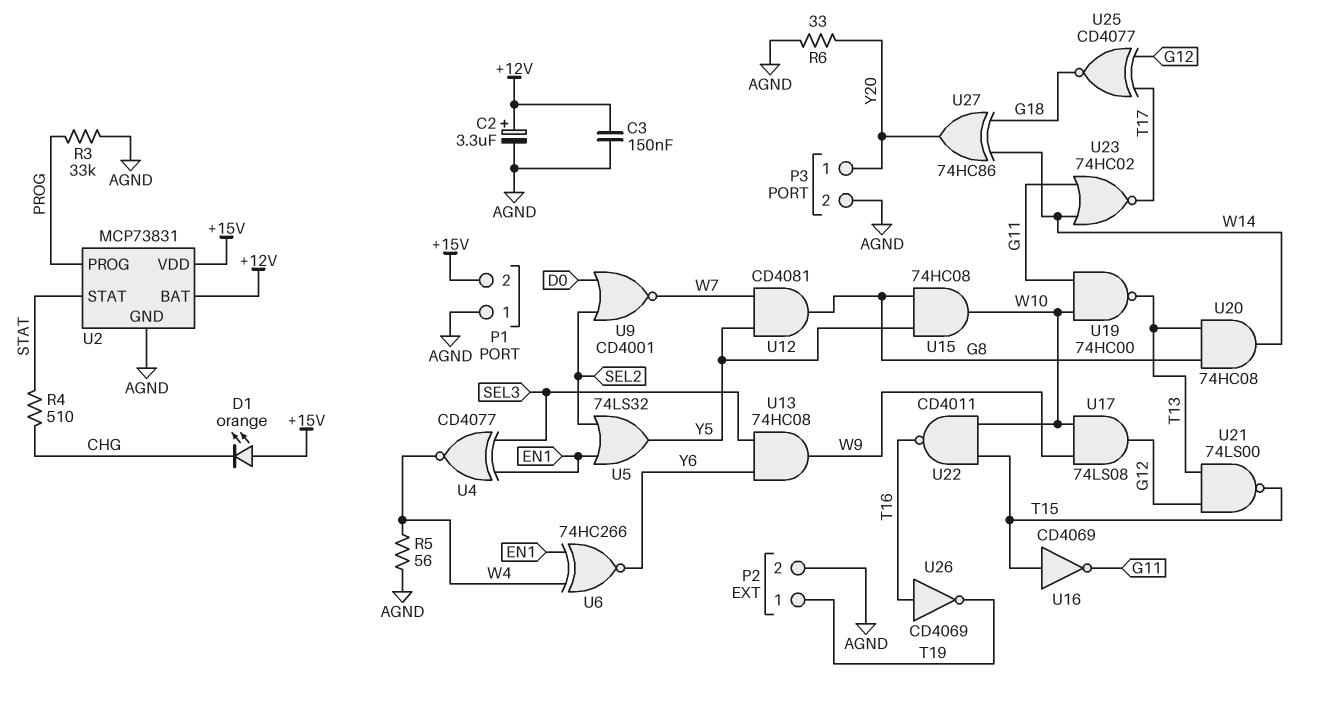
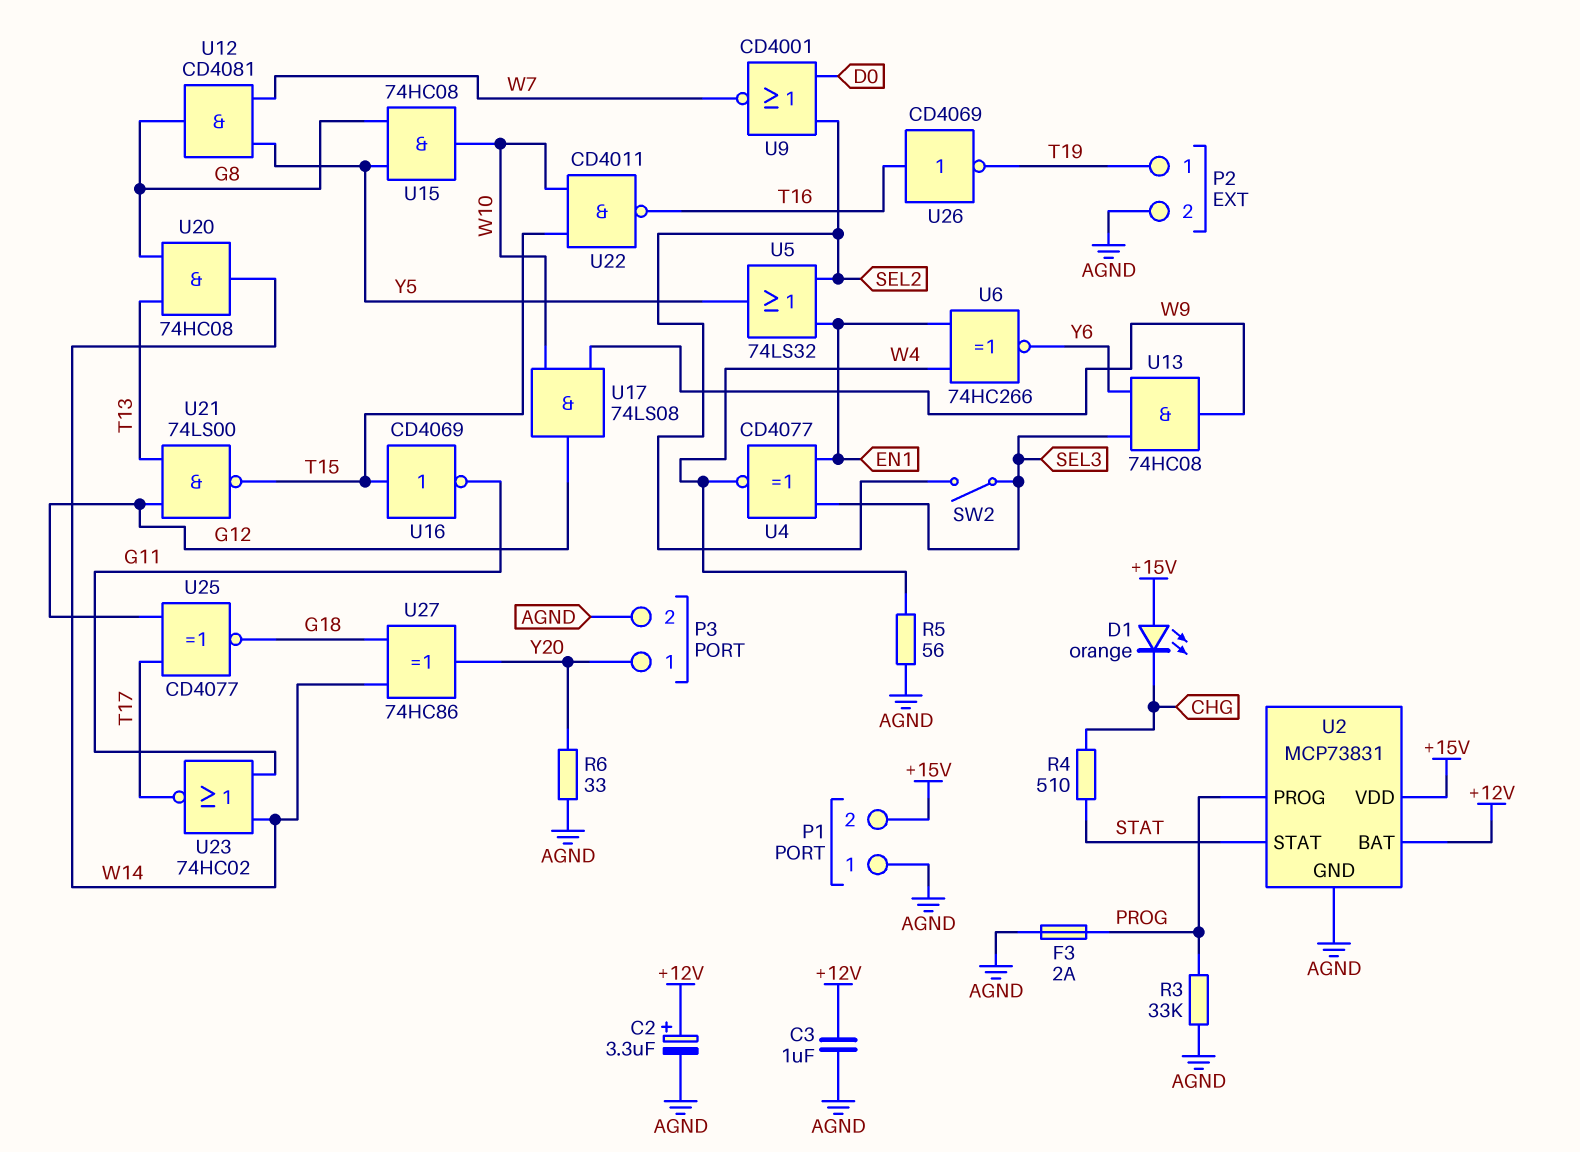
C3: 150nF (+12V, AGND) -> 1uF (+12V, AGND)
F3: none -> 2A (AGND, PROG)
SW2: none -> switch (SEL2, SEL3)
U19: NAND 74HC00 (in G11, in W10, out T13) -> none

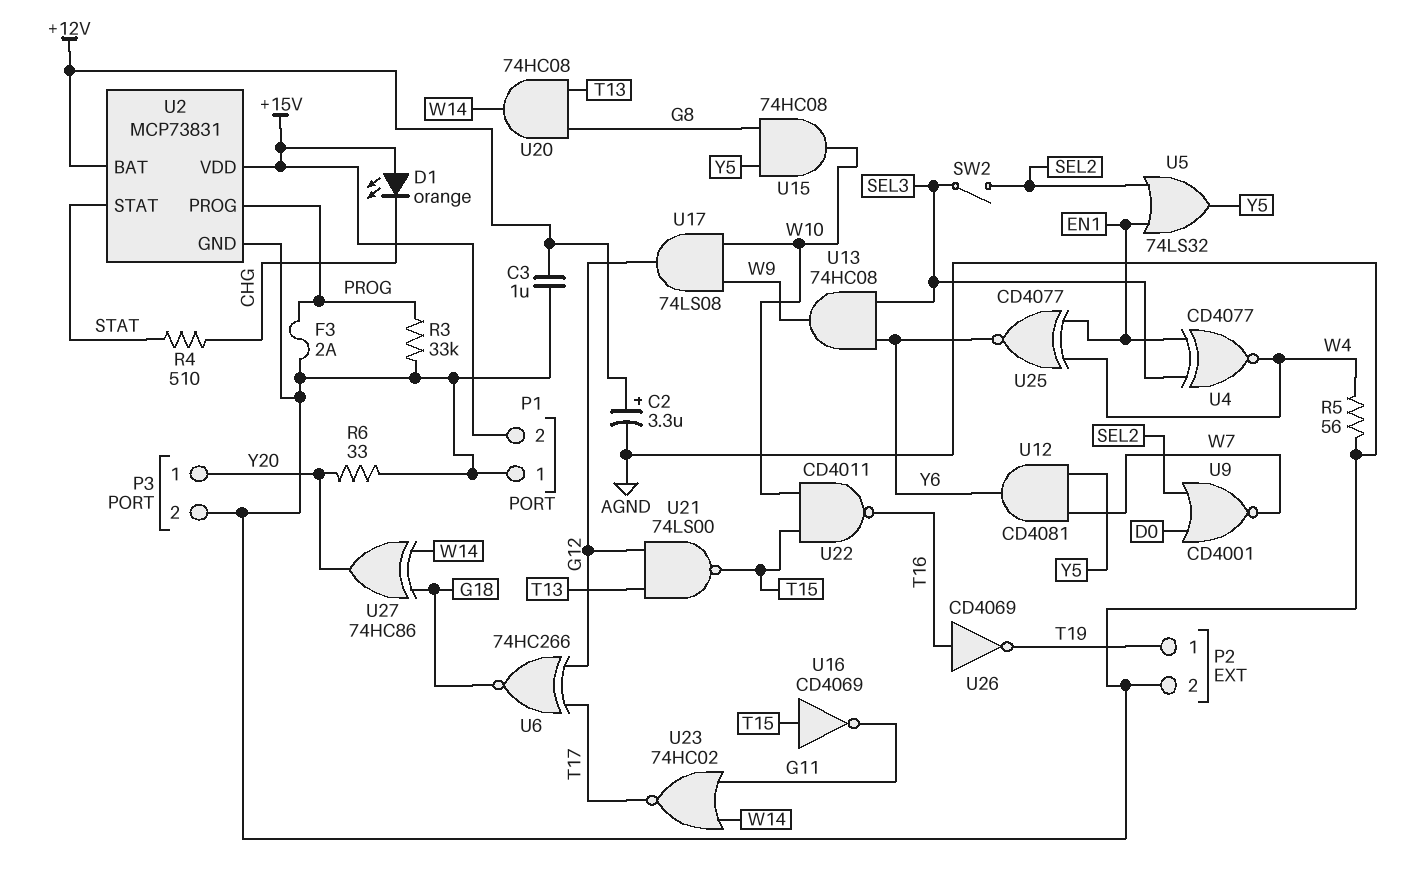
U6: XNOR 74HC266 (in EN1, in W4, out Y6) -> XNOR 74HC266 (in G12, in T17, out G18)
U12: AND CD4081 (in W7, in Y5, out G8) -> AND CD4081 (in W7, in Y5, out Y6)
U25: XNOR CD4077 (in G12, in T17, out G18) -> XNOR CD4077 (in EN1, in W4, out Y6)

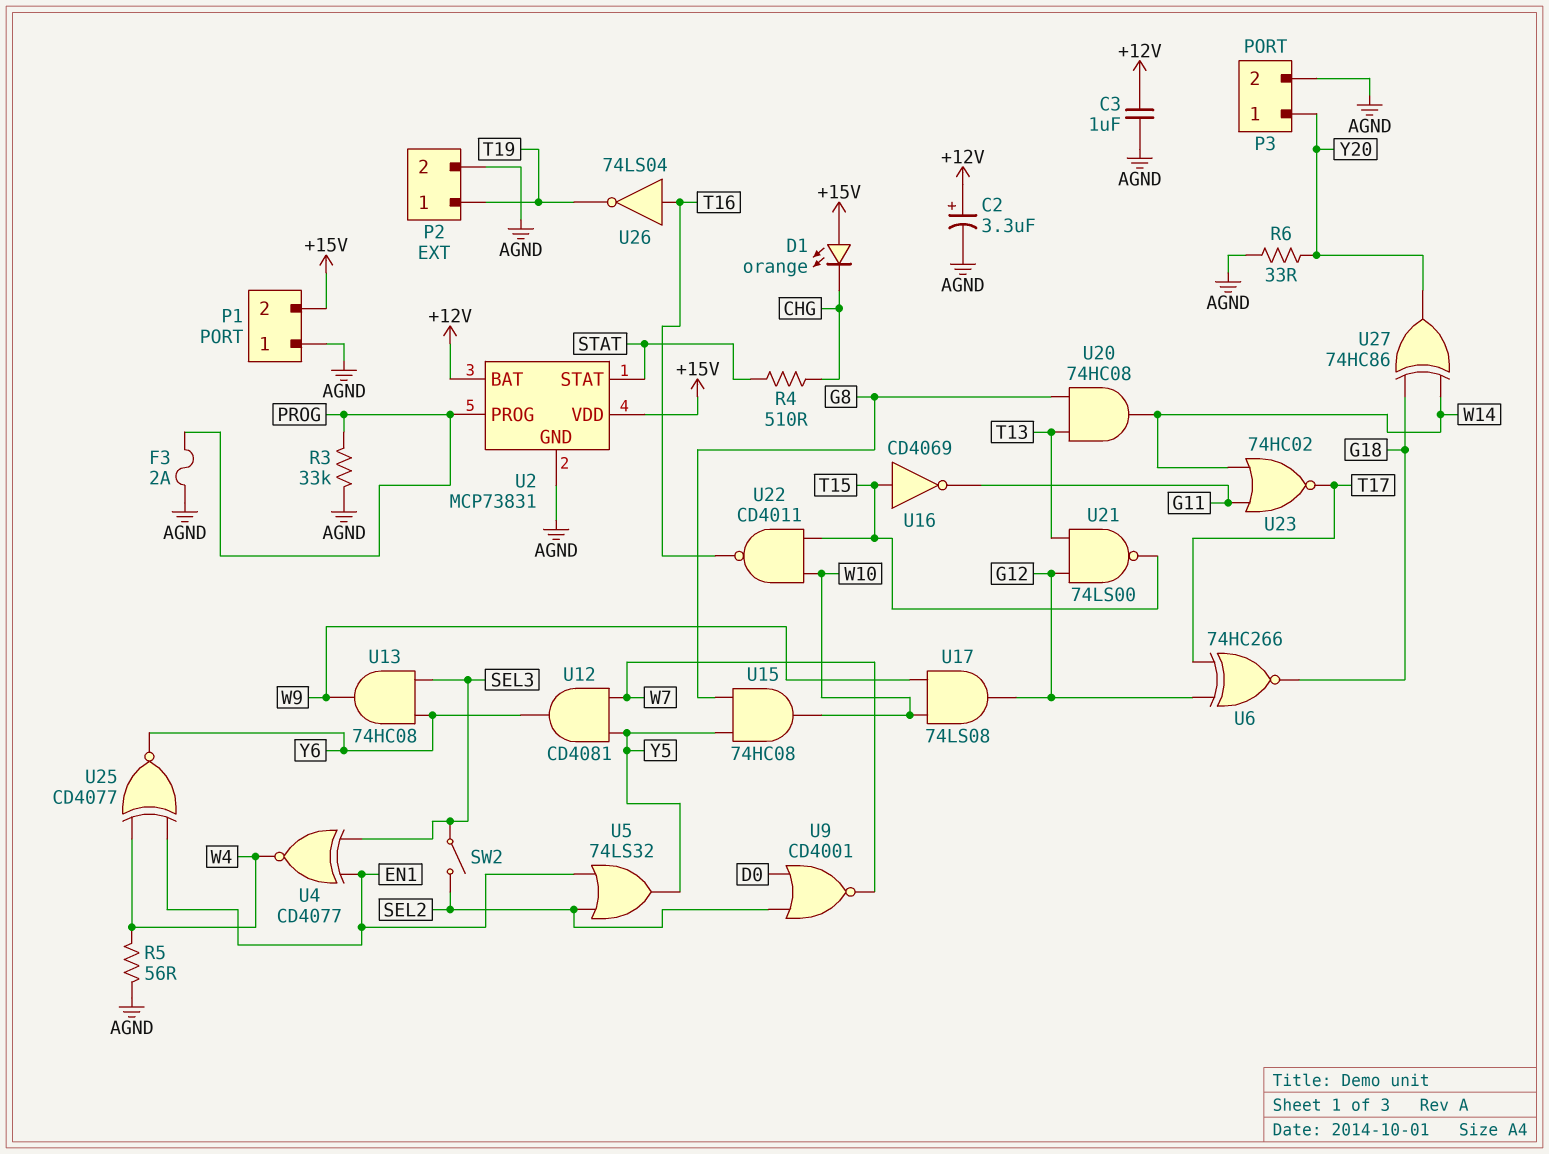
U26: NOT CD4069 (in T16, out T19) -> NOT 74LS04 (in T16, out T19)

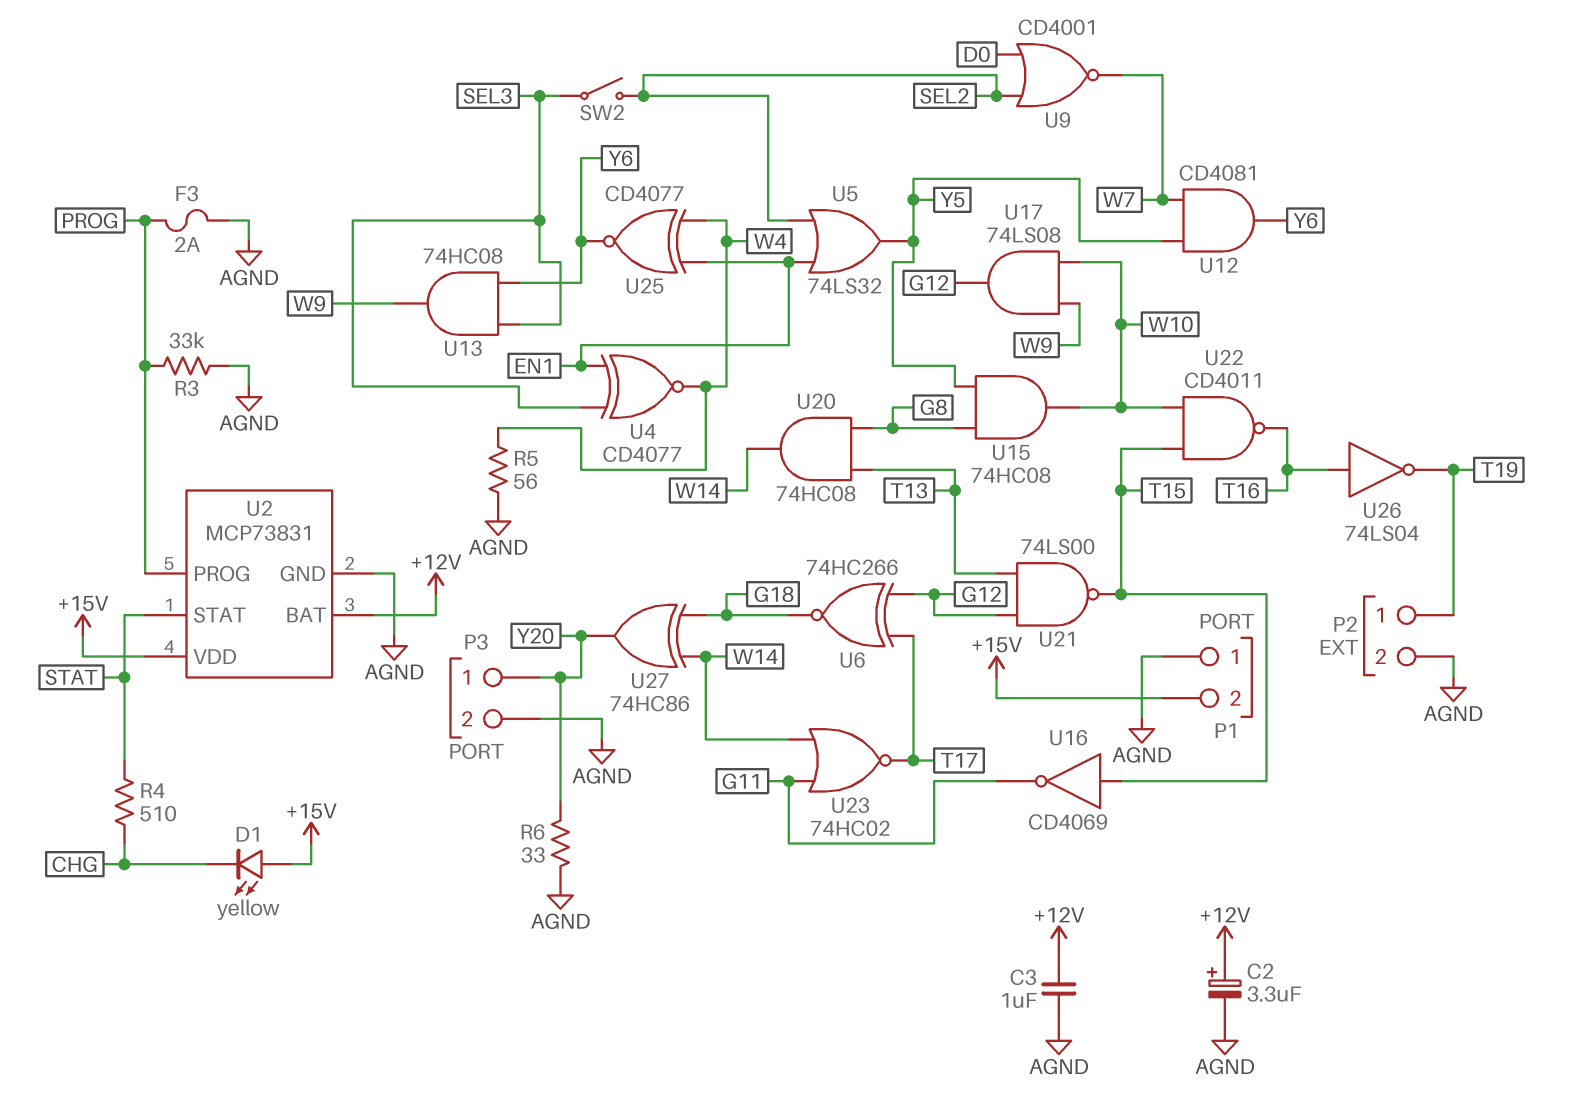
D1: LED orange (A +15V, K CHG) -> LED yellow (A +15V, K CHG)

